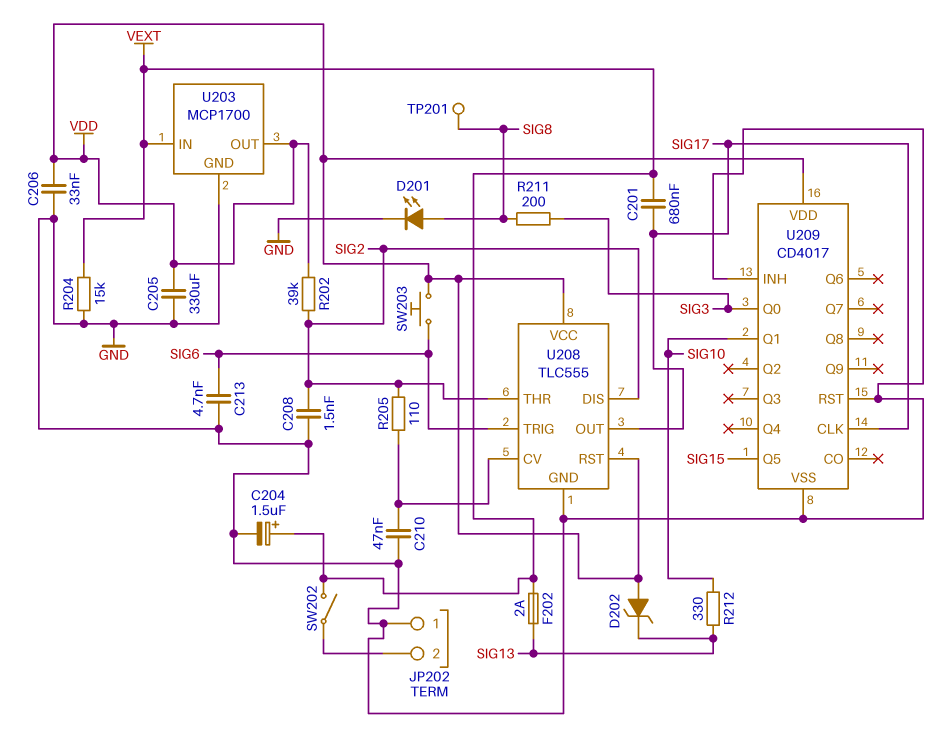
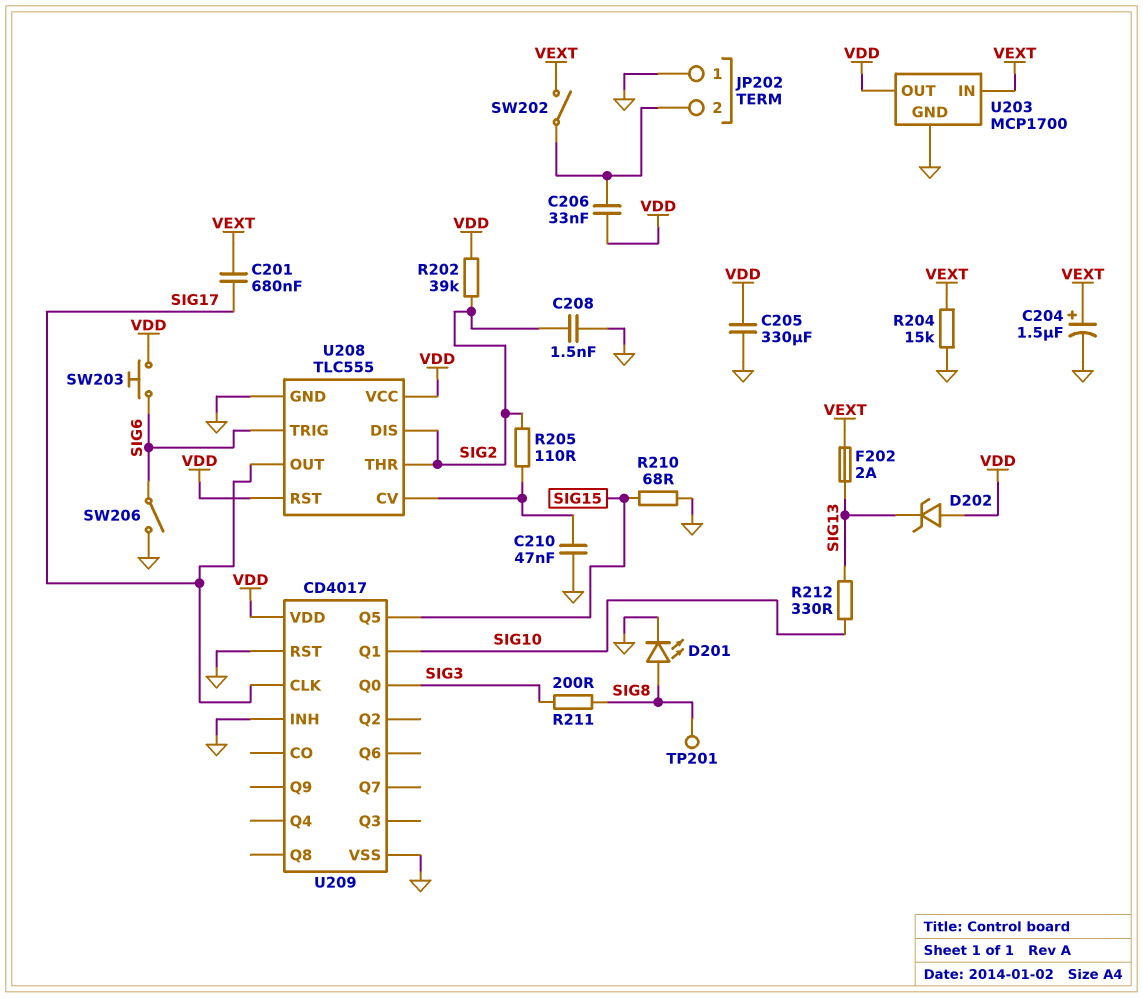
C206: 33nF (GND, VDD) -> 33nF (JP202/2, VDD)
C213: 4.7nF (GND, SIG6) -> none
R210: none -> 68 (GND, SIG15)
SW206: none -> switch (GND, SIG6)

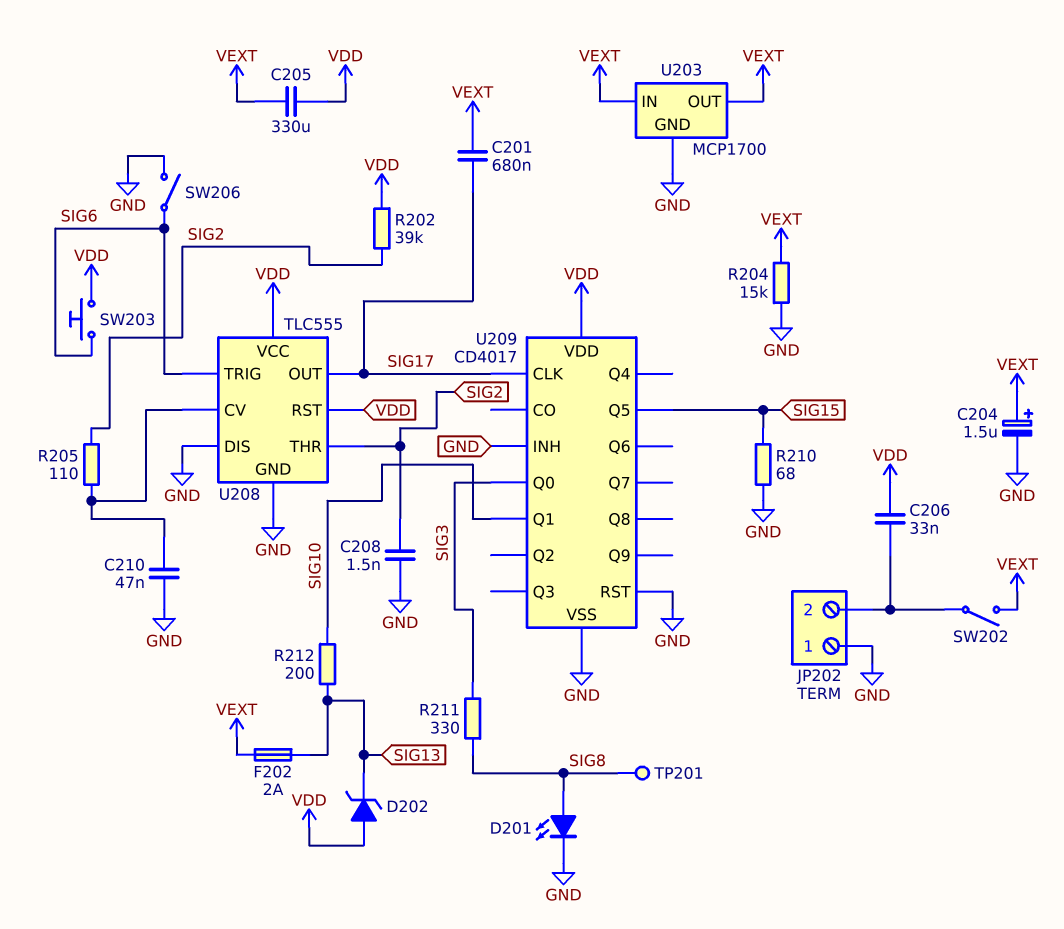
C205: 330uF (GND, VDD) -> 330uF (VDD, VEXT)
R211: 200 (SIG3, SIG8) -> 330 (SIG3, SIG8)
R212: 330 (SIG10, SIG13) -> 200 (SIG10, SIG13)
U203 pin OUT: VDD -> VEXT
U208 pin DIS: SIG2 -> GND

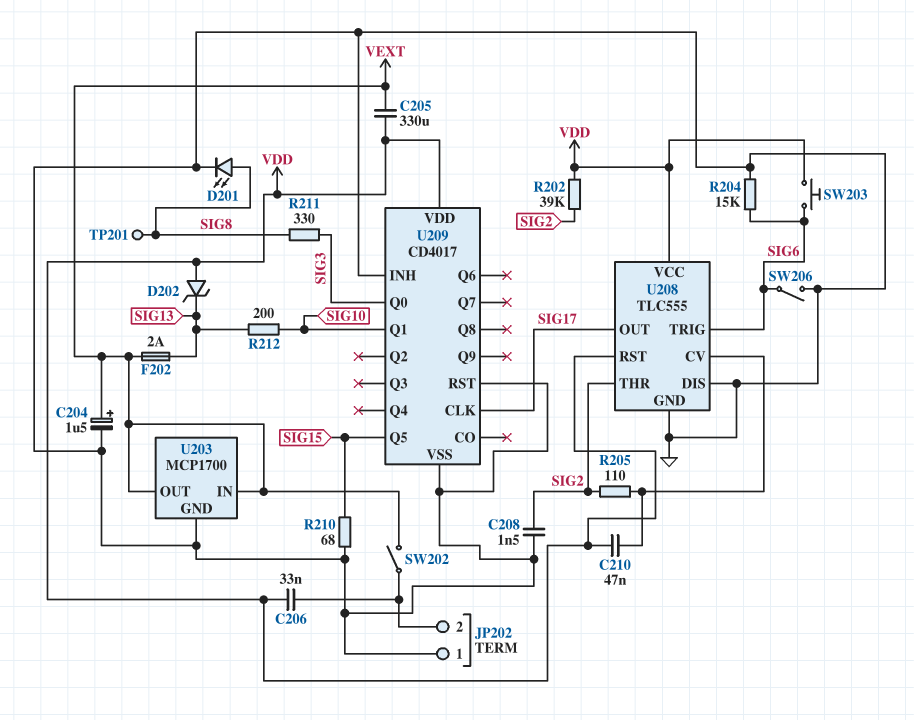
C201: 680nF (SIG17, VEXT) -> none
C210: 47nF (GND, U208/CV) -> 47nF (U208/CV, VDD)
R204: 15k (GND, VEXT) -> 15k (GND, SIG6)

